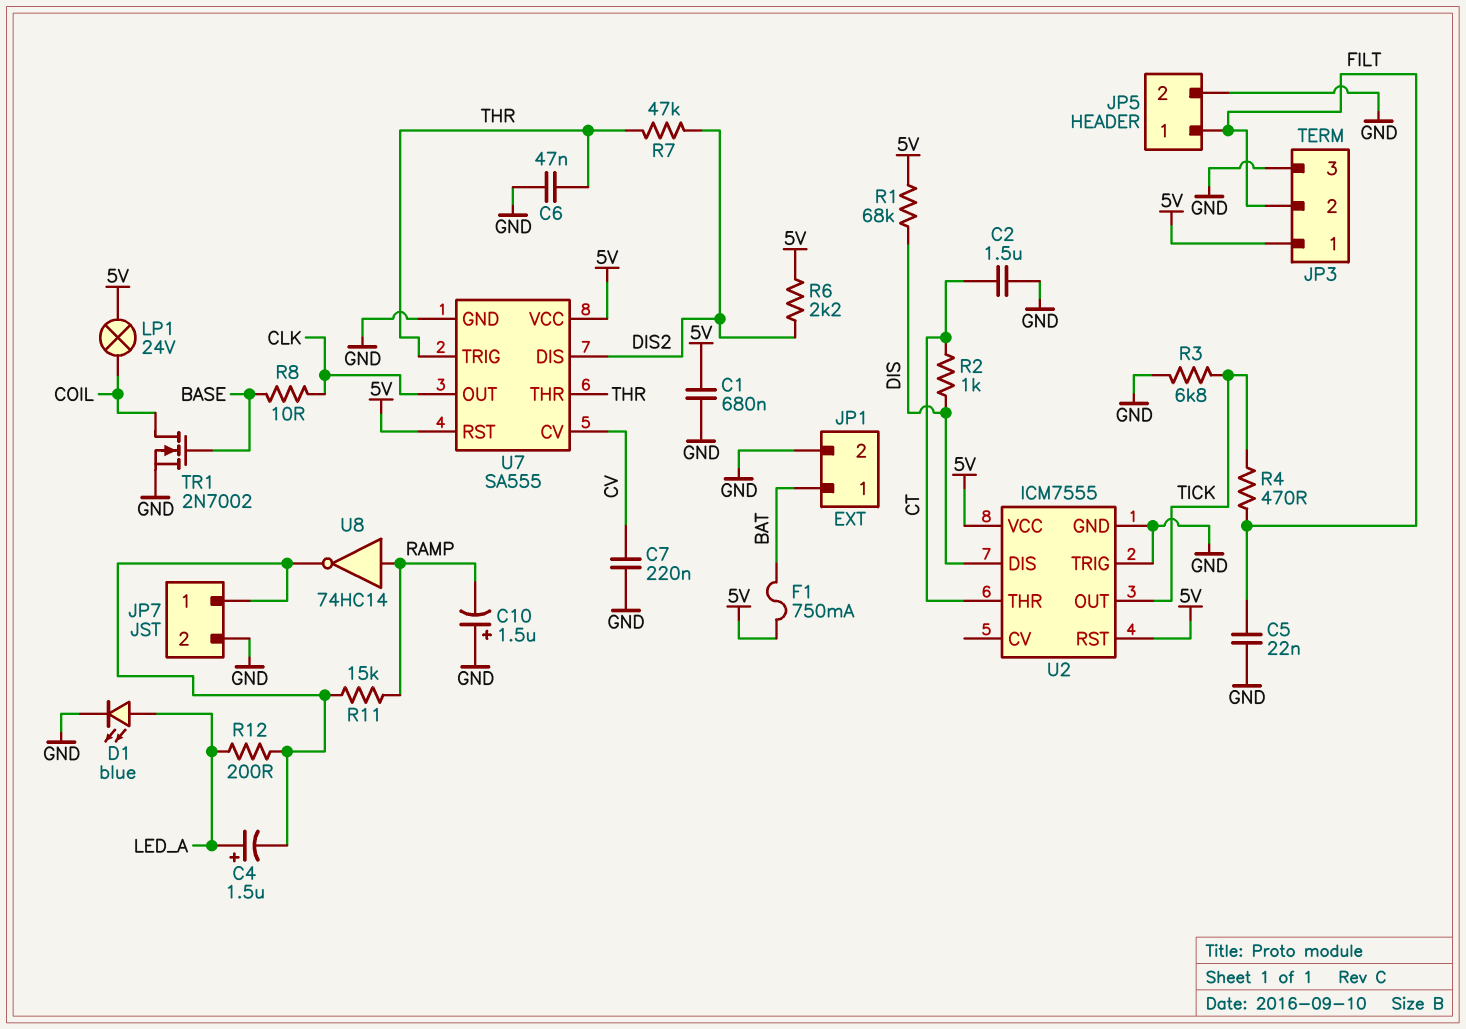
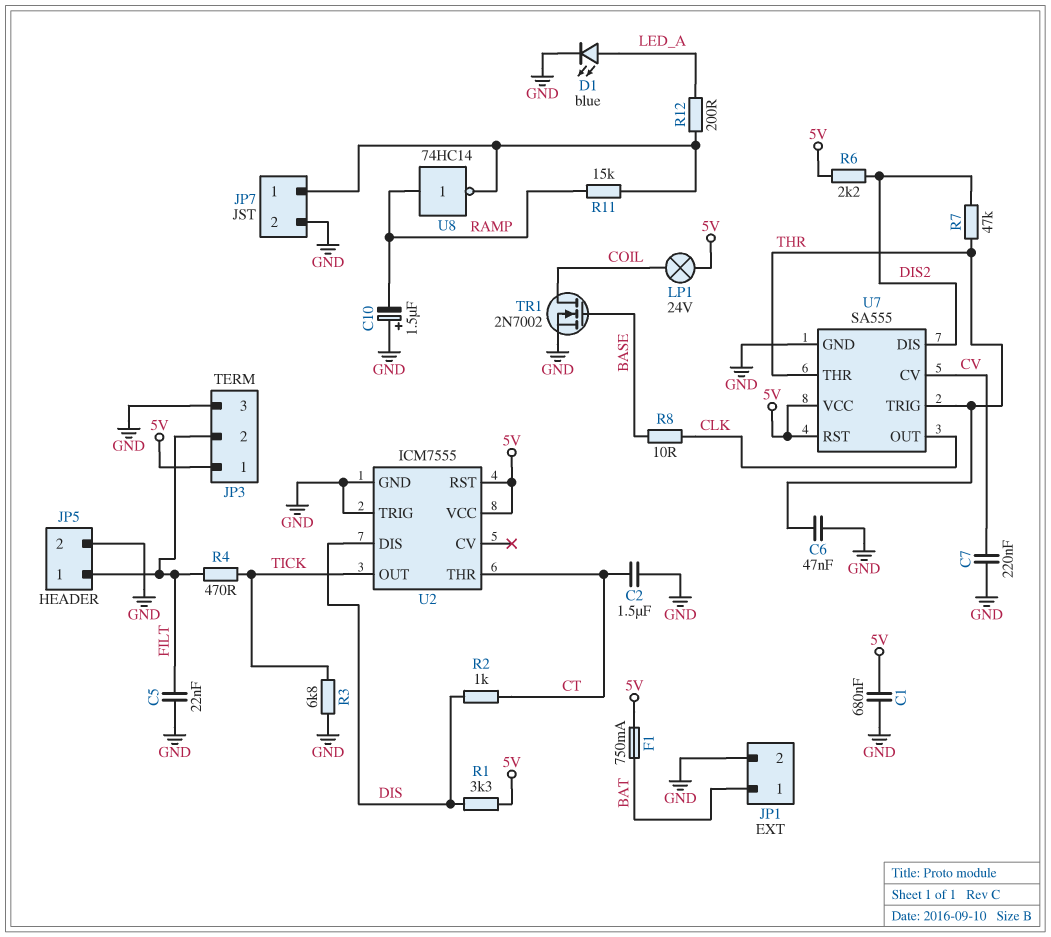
C4: 1.5uF (plus LED_A, minus JP7/1) -> none
R1: 68k (5V, DIS) -> 3.3k (5V, DIS)

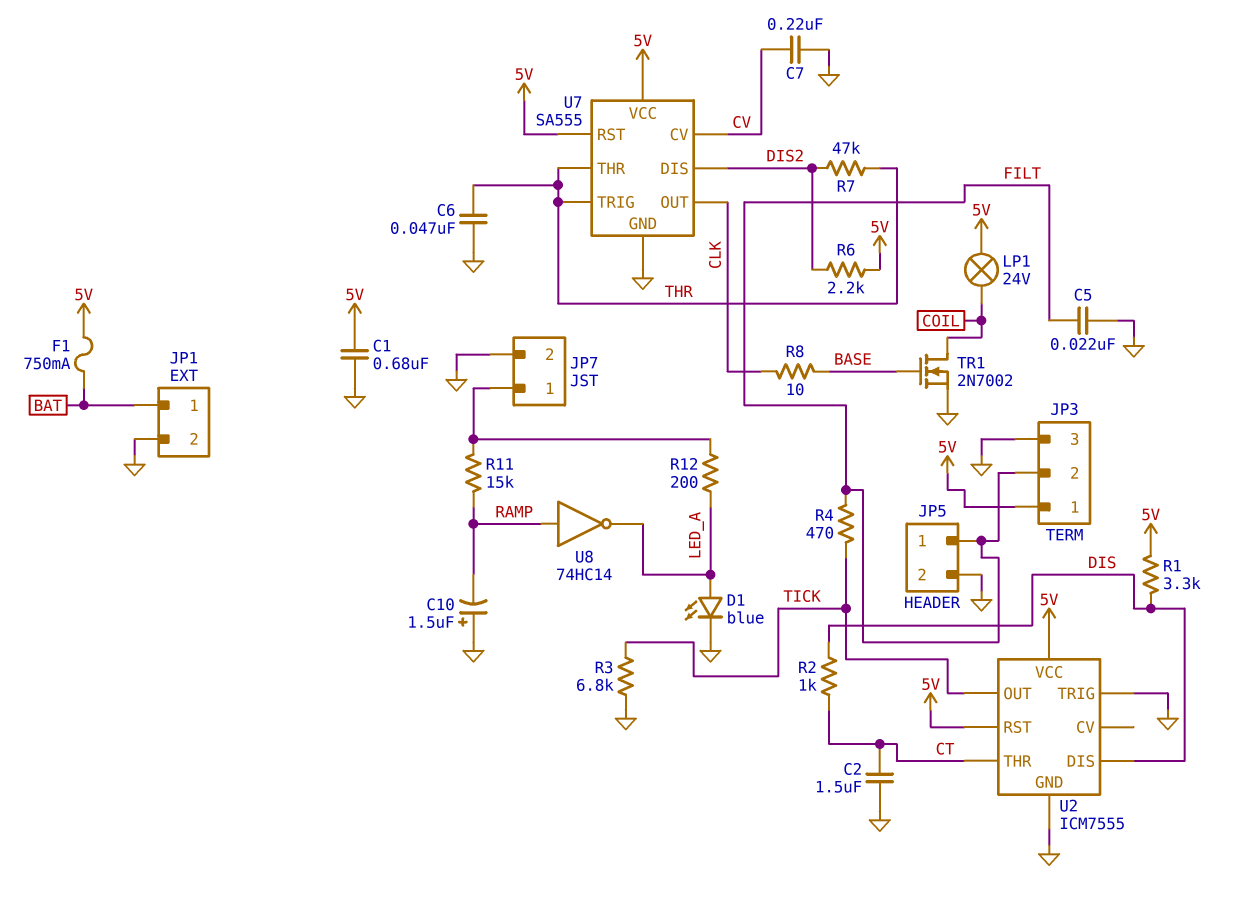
U8: NOT 74HC14 (in RAMP, out JP7/1) -> NOT 74HC14 (in RAMP, out LED_A)

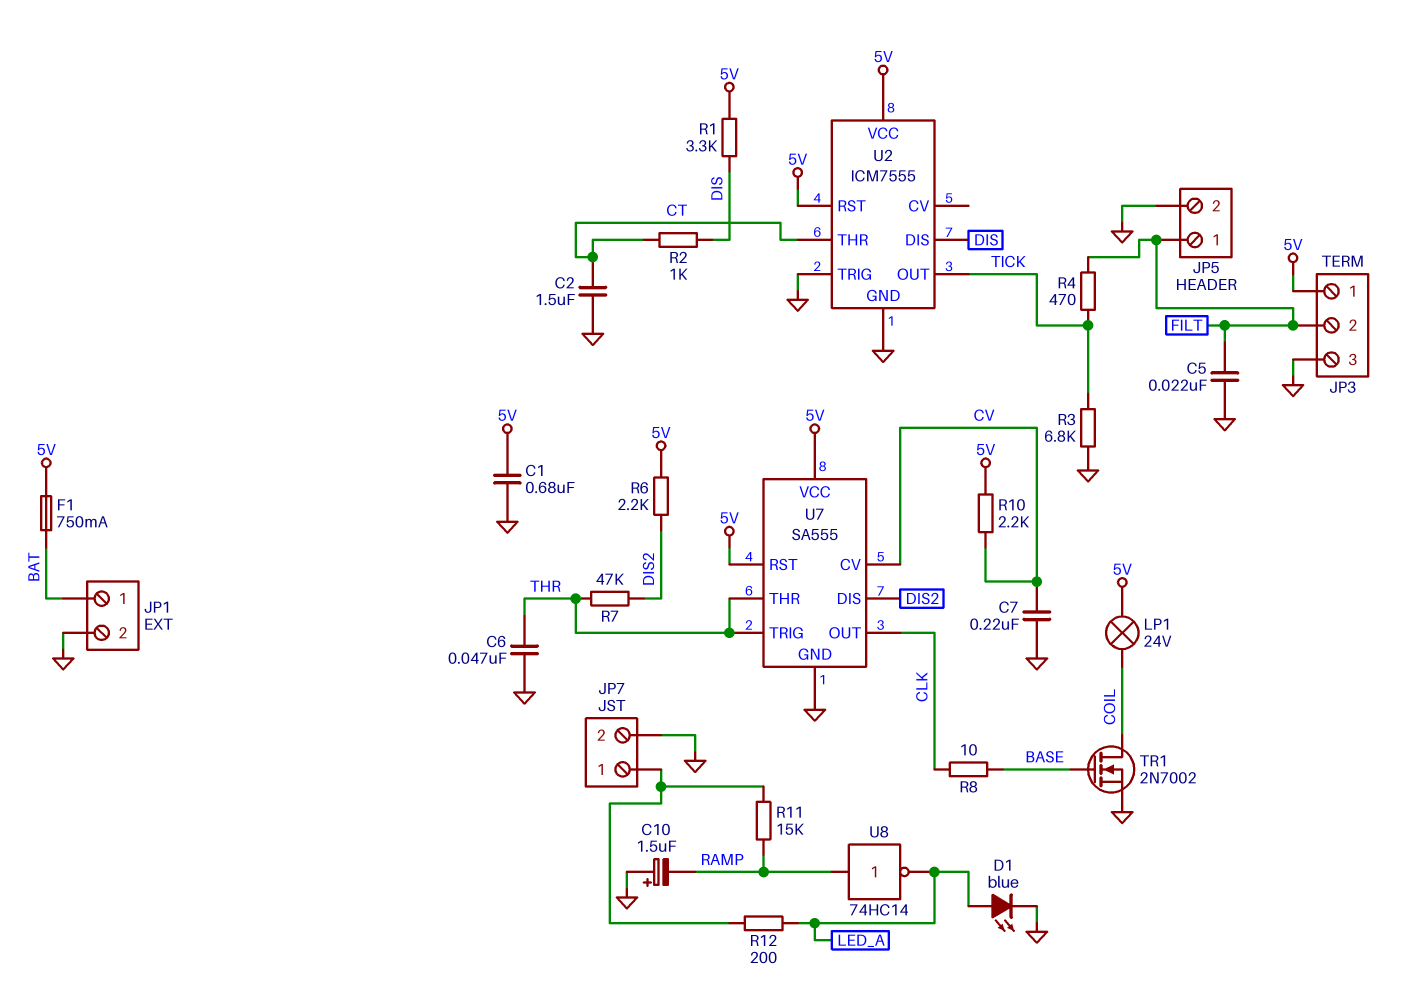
R10: none -> 2.2k (5V, CV)

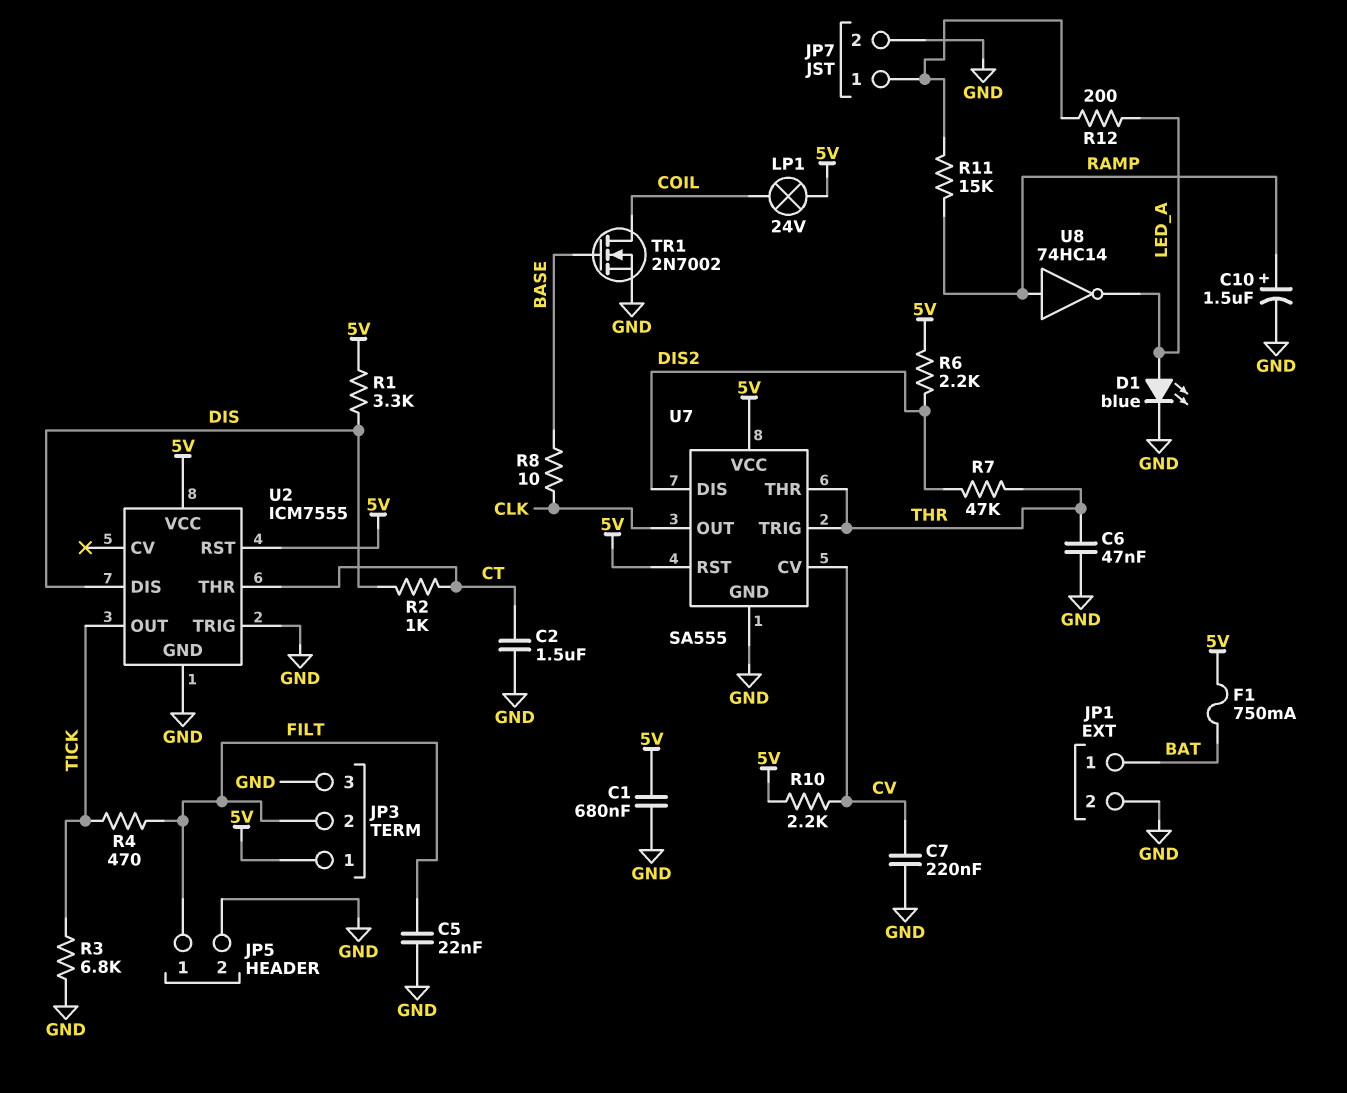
C10: 1.5uF (plus GND, minus RAMP) -> 1.5uF (plus RAMP, minus GND)

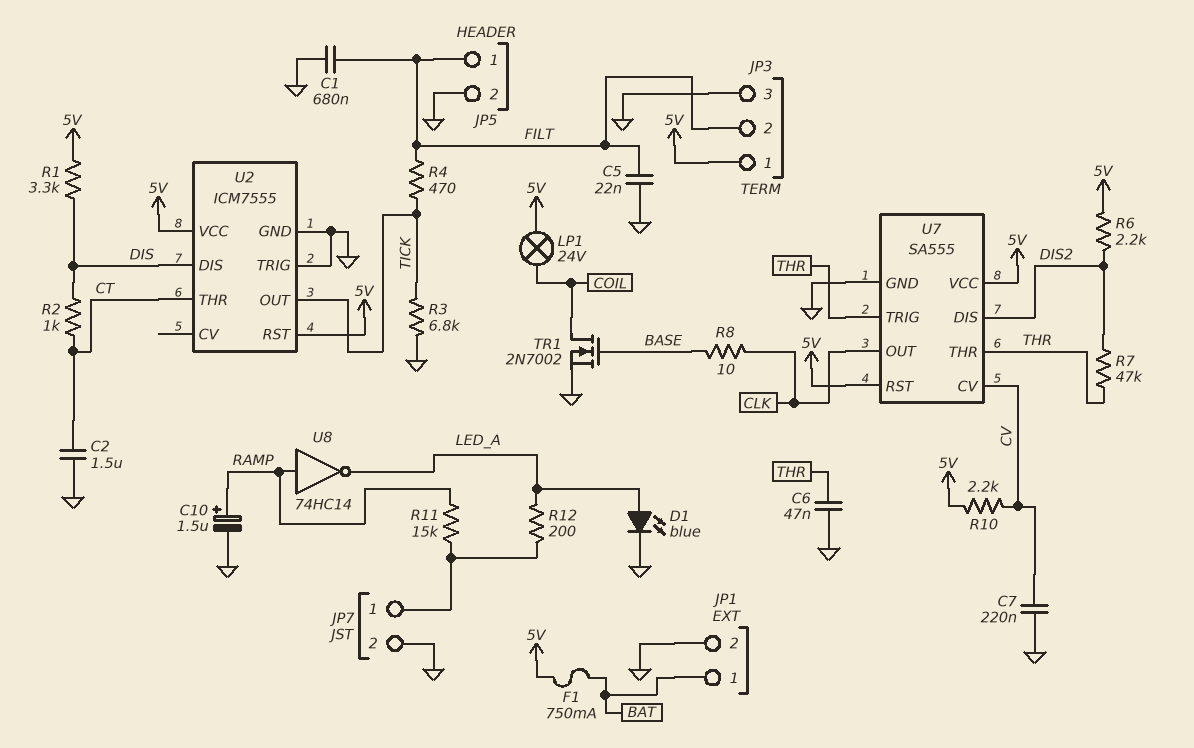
C1: 680nF (5V, GND) -> 680nF (FILT, GND)

